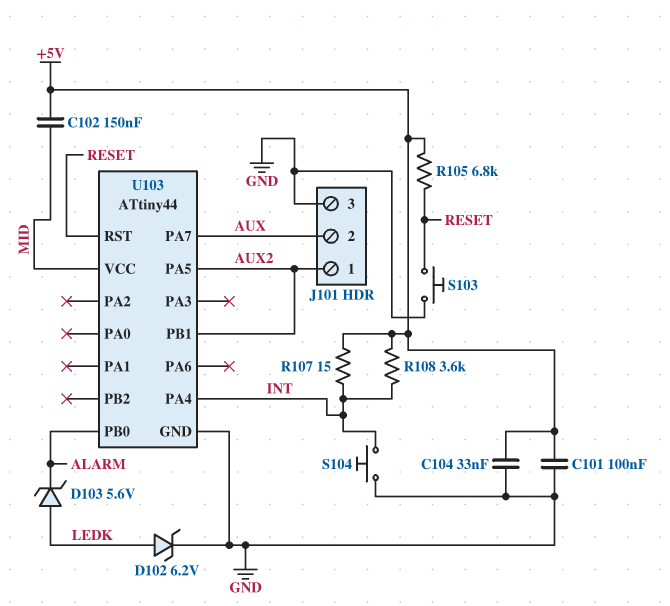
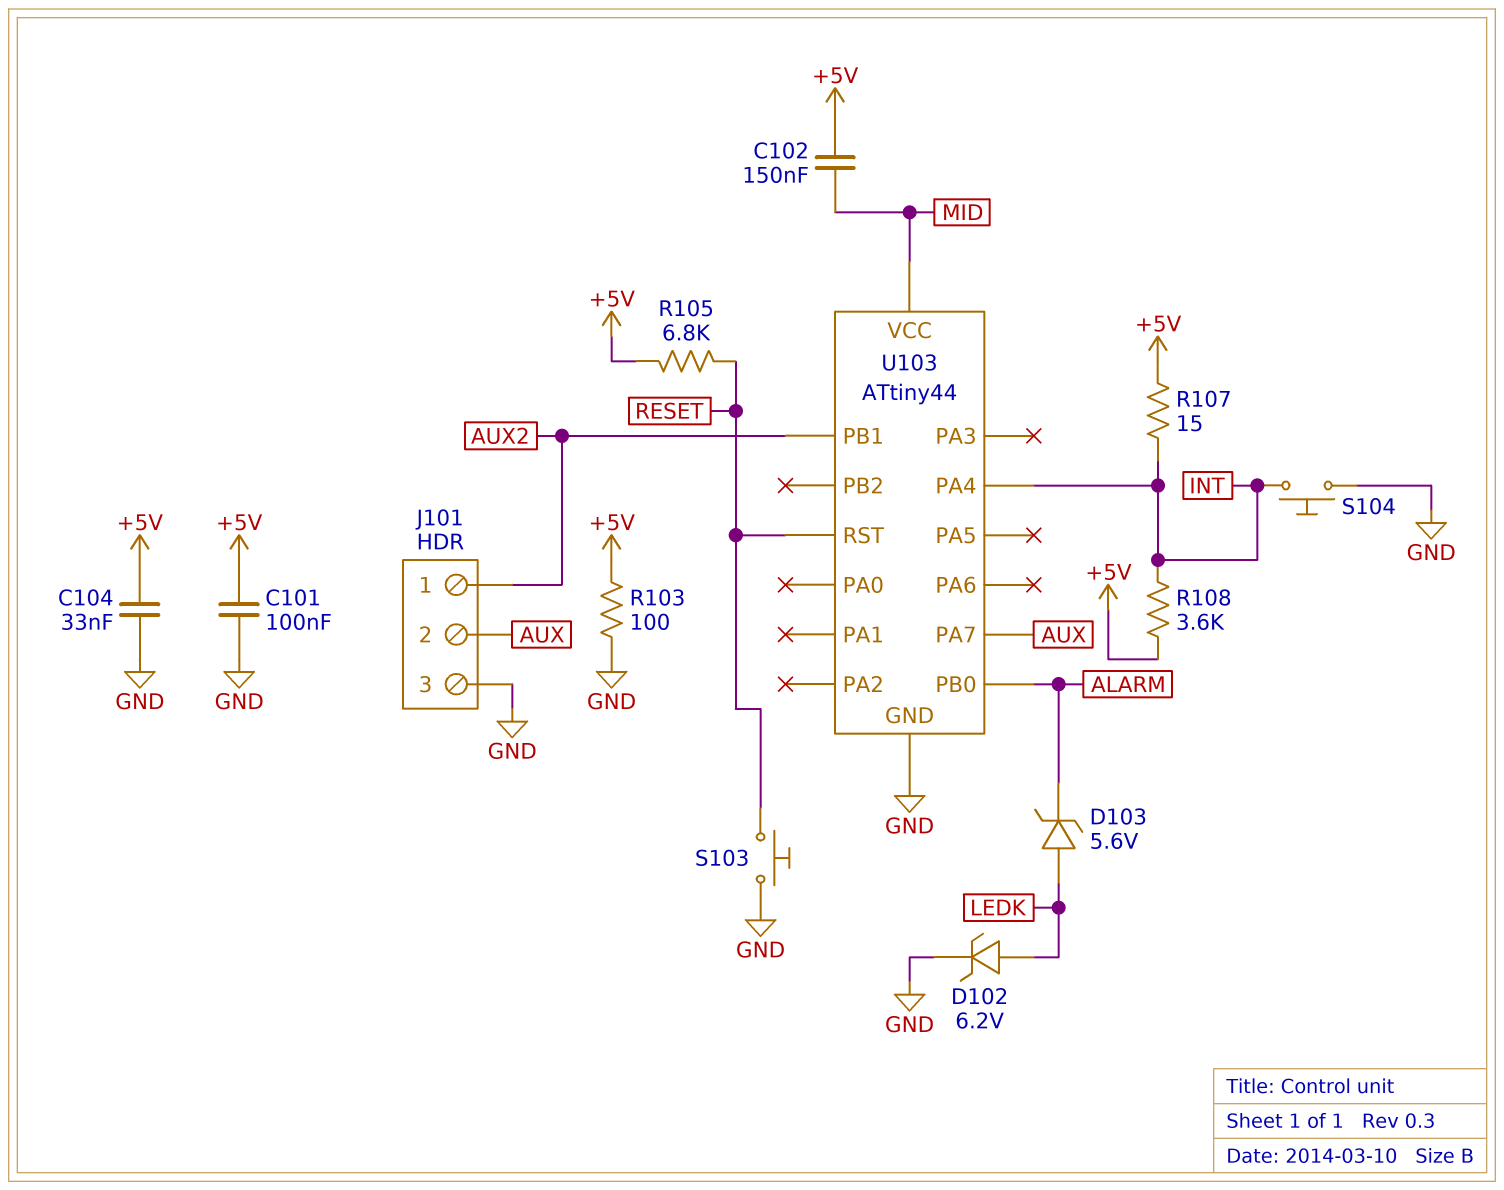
R103: none -> 100 (+5V, GND)
U103 pin PA5: AUX2 -> none

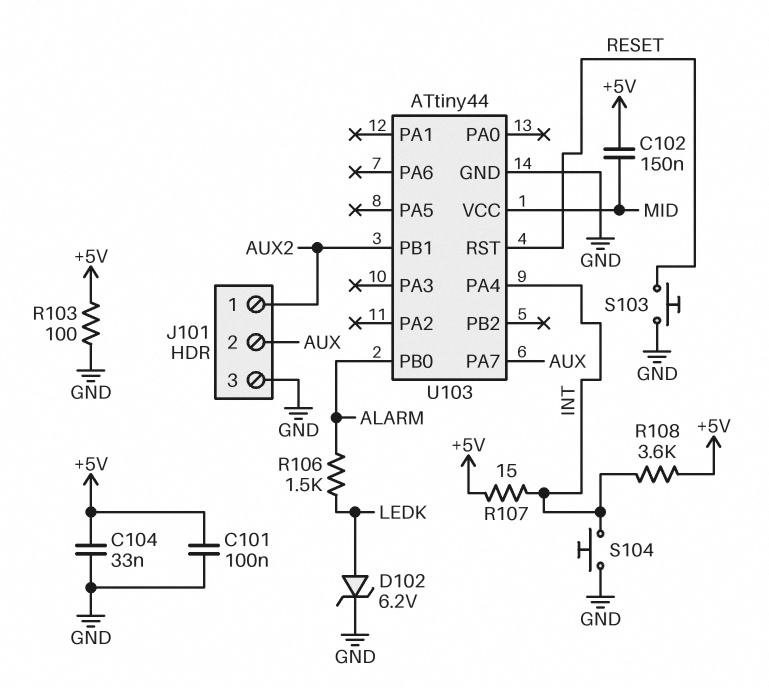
D103: zener 5.6V (A LEDK, K ALARM) -> none
R105: 6.8k (+5V, RESET) -> none
R106: none -> 1.5k (ALARM, LEDK)

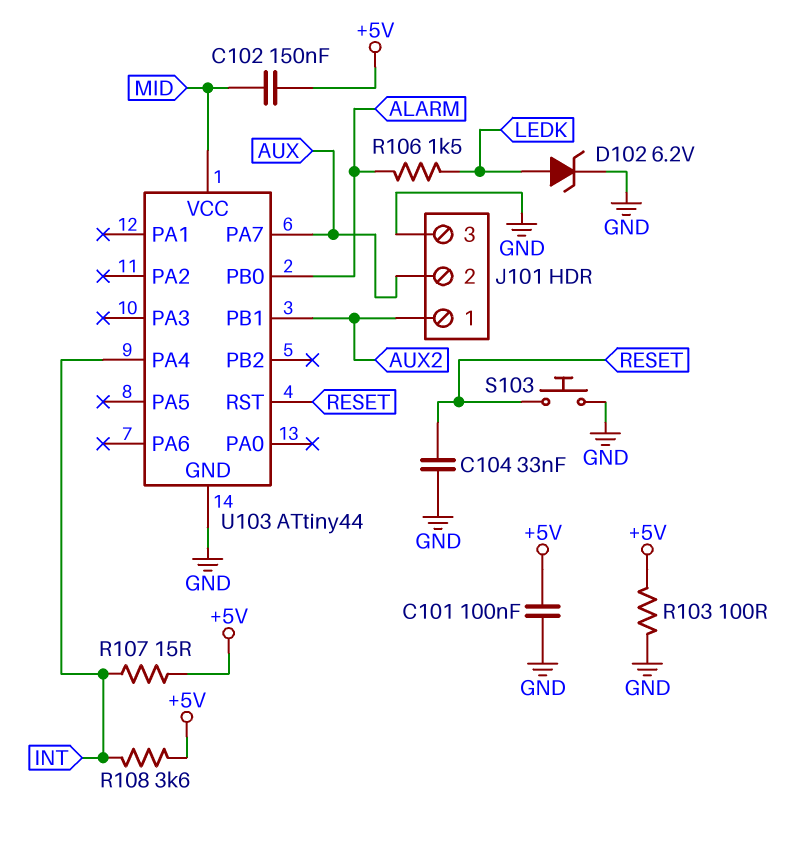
C104: 33nF (+5V, GND) -> 33nF (GND, RESET)
S104: button (GND, INT) -> none

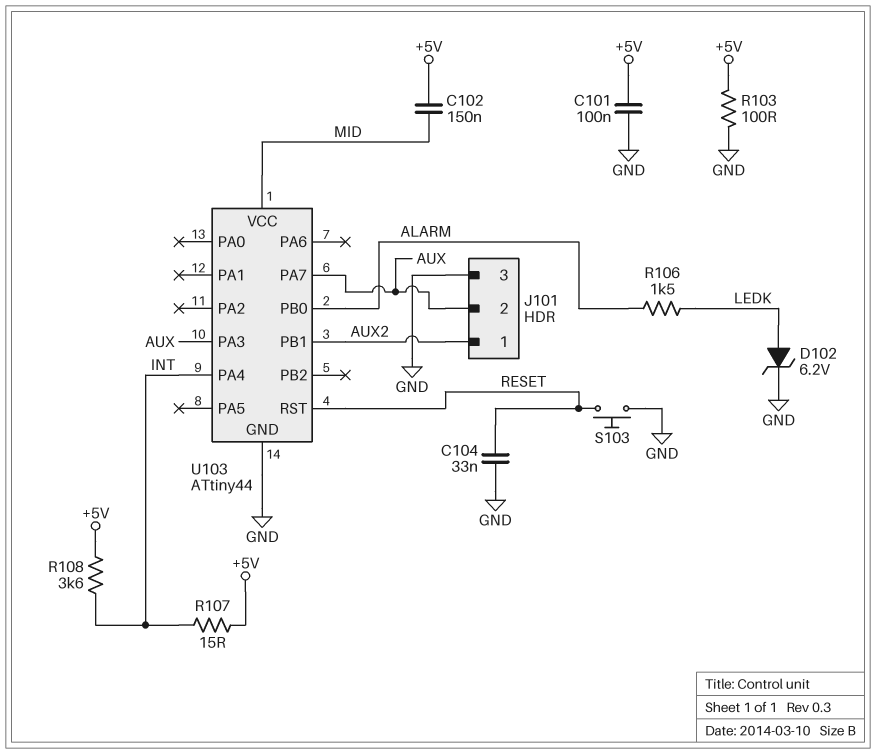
U103 pin PA3: none -> AUX

